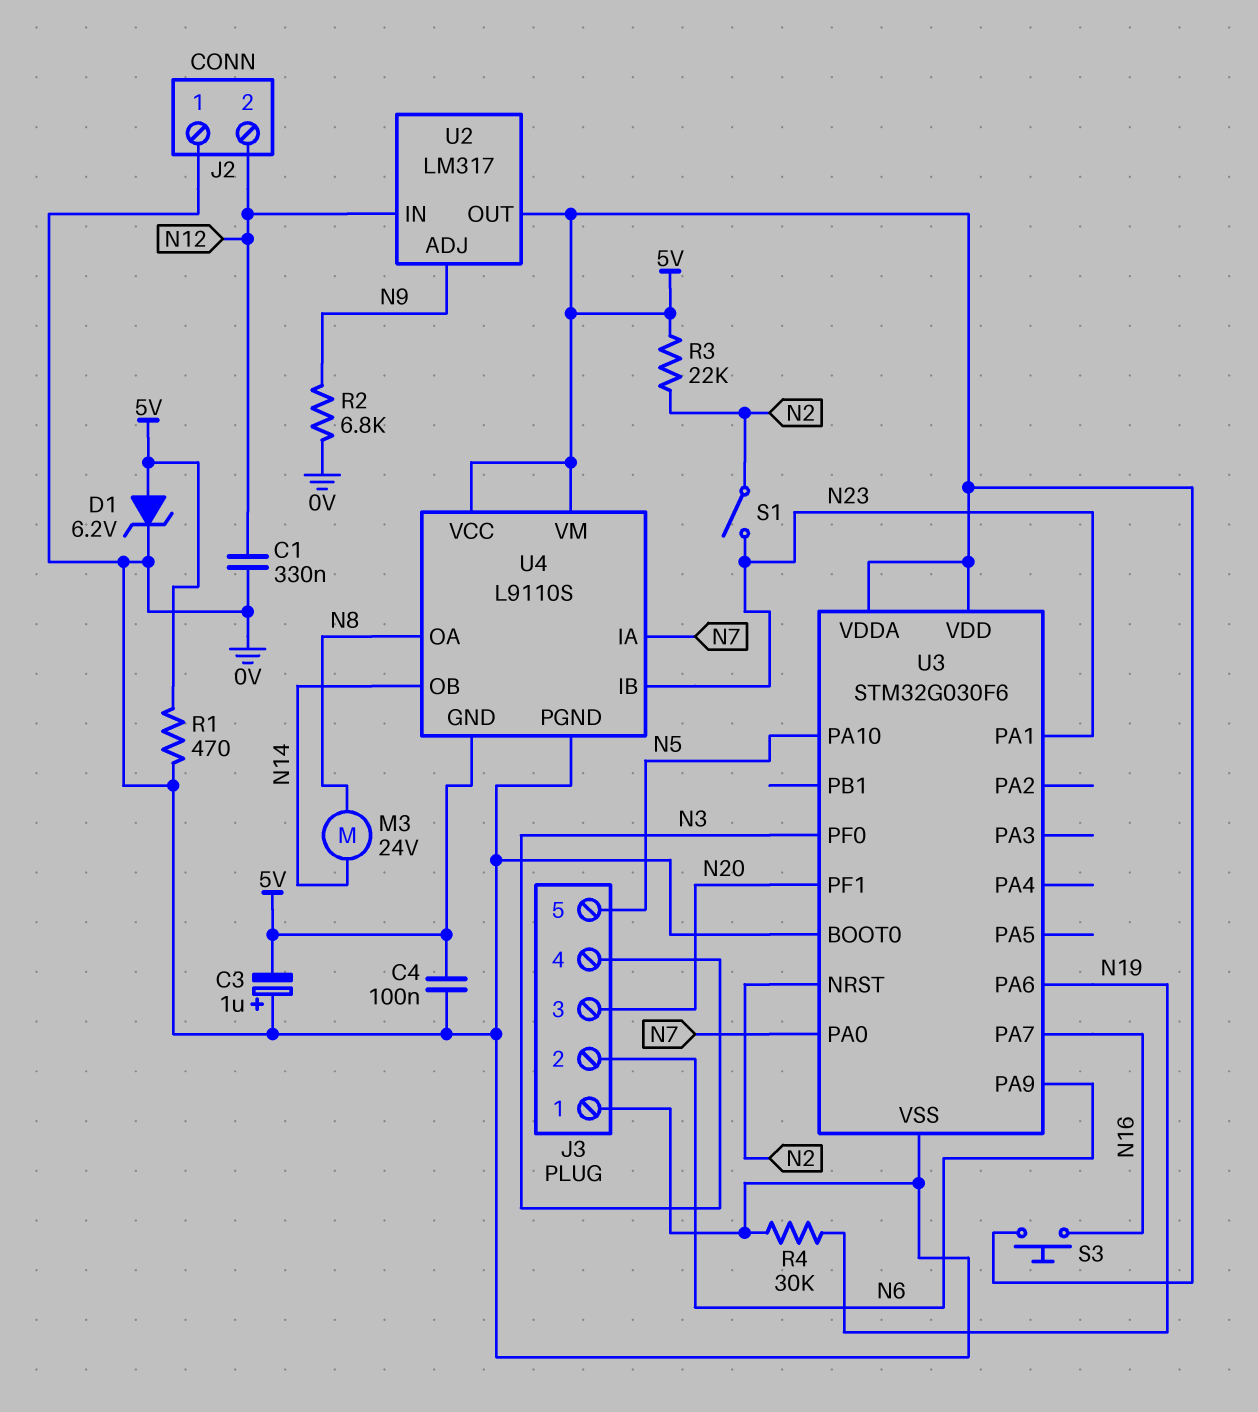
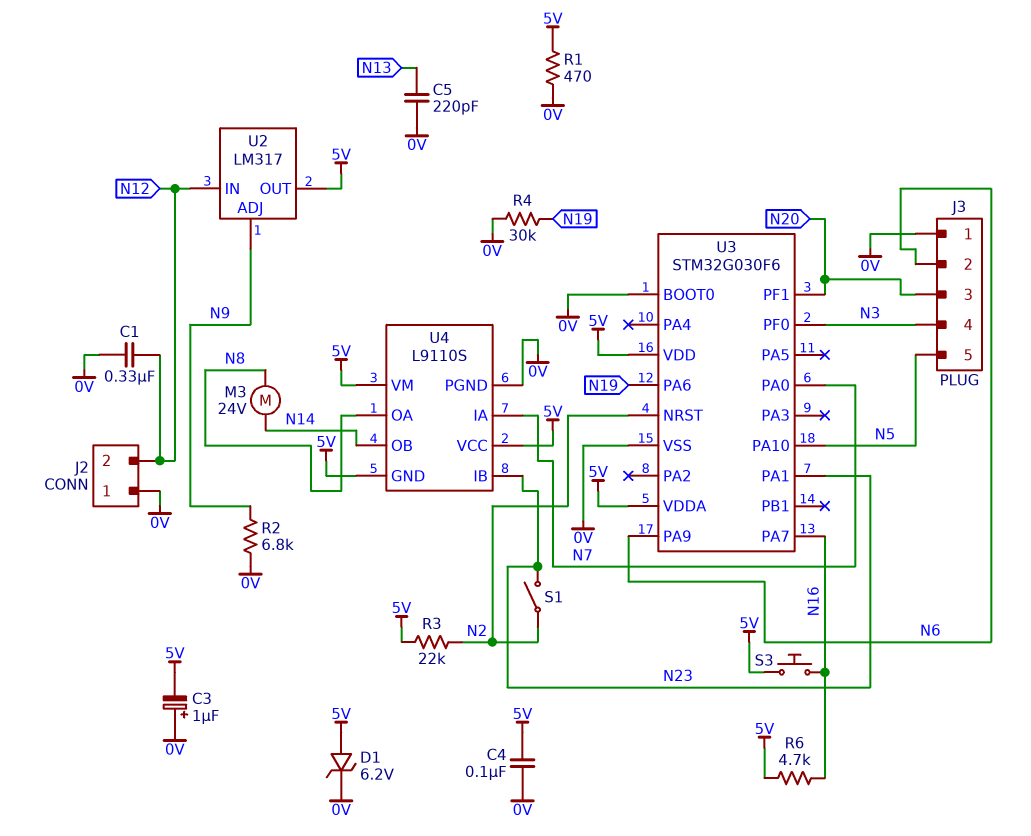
C5: none -> 220pF (0V, N13)
R6: none -> 4.7k (5V, N16)

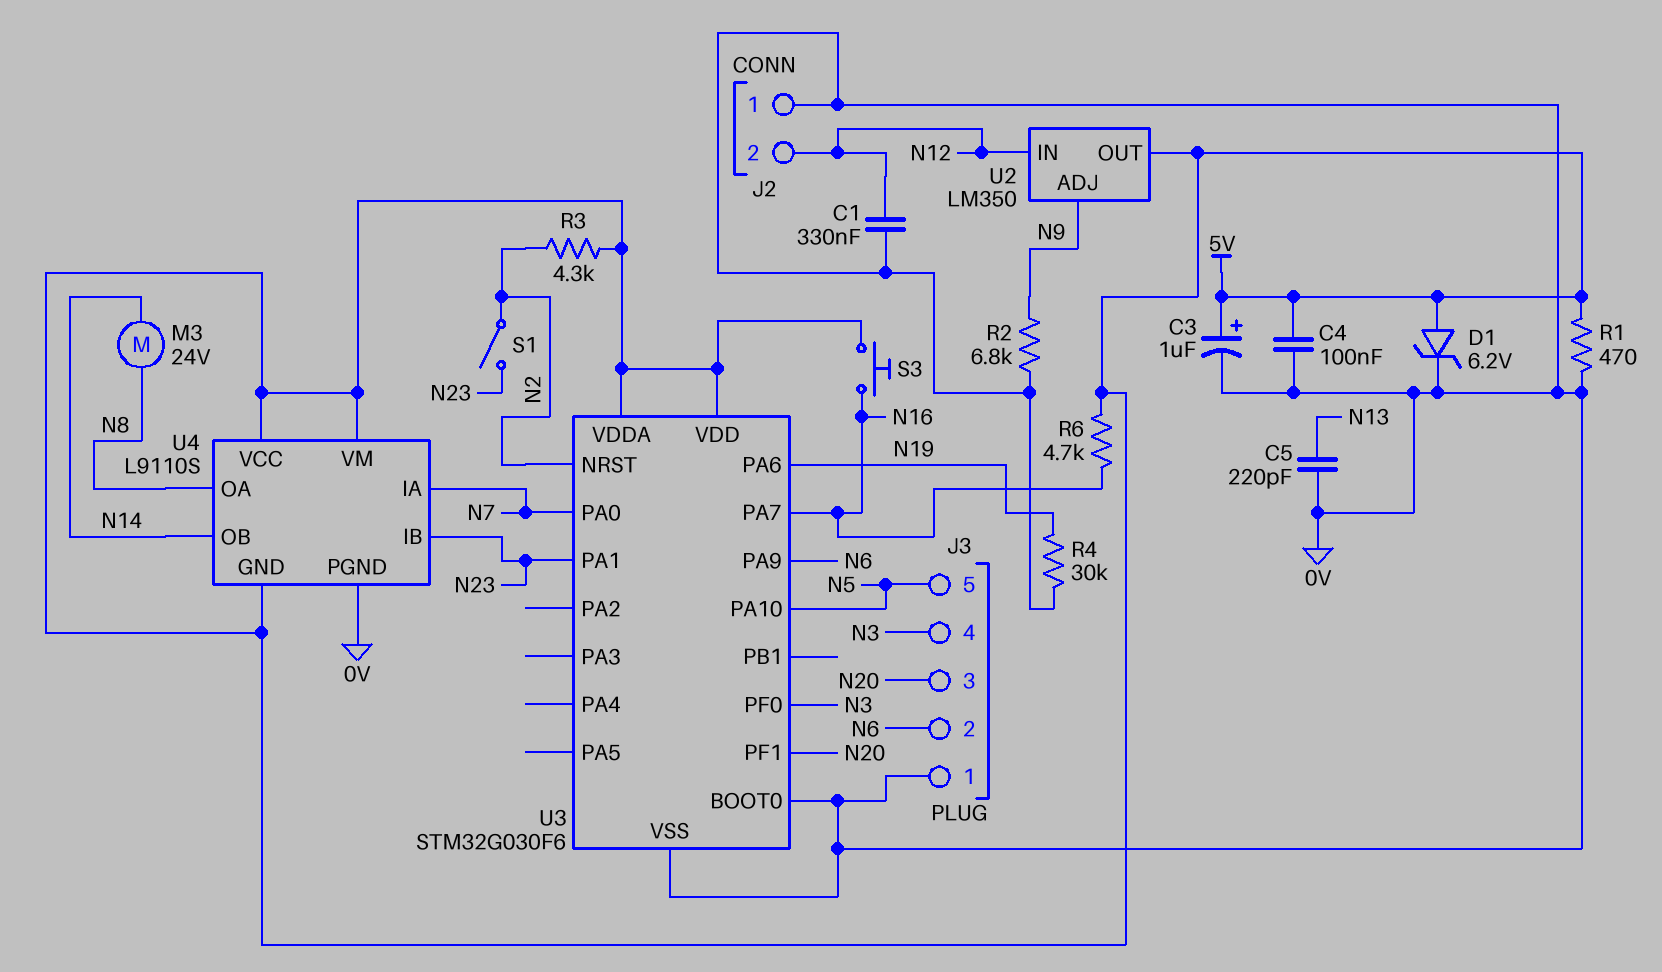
C3: 1uF (plus 0V, minus 5V) -> 1uF (plus 5V, minus 0V)
R3: 22k (5V, N2) -> 4.3k (5V, N2)
U2: LM317 -> LM350

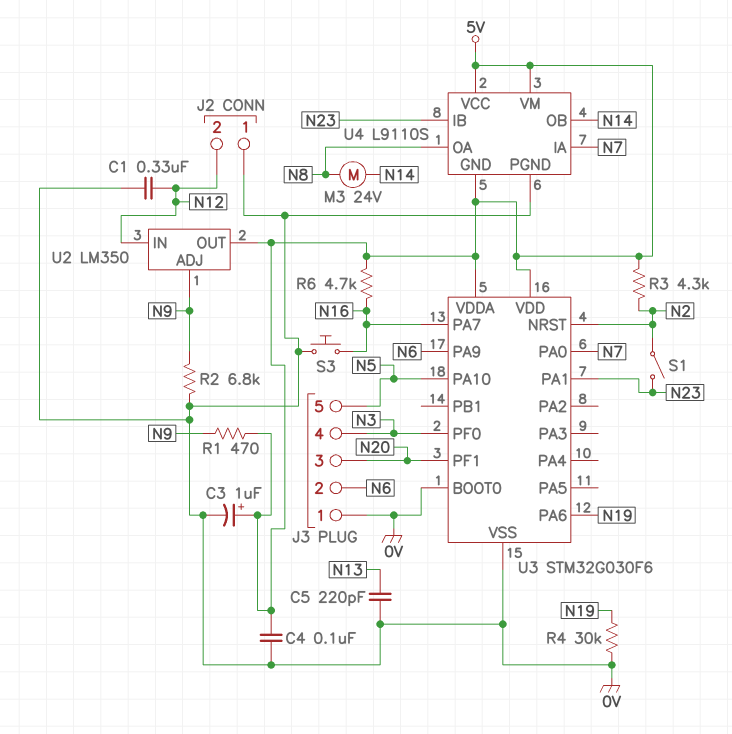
D1: zener 6.2V (A 5V, K 0V) -> none
R1: 470 (0V, 5V) -> 470 (5V, N9)
S3: button (5V, N16) -> button (0V, N16)

